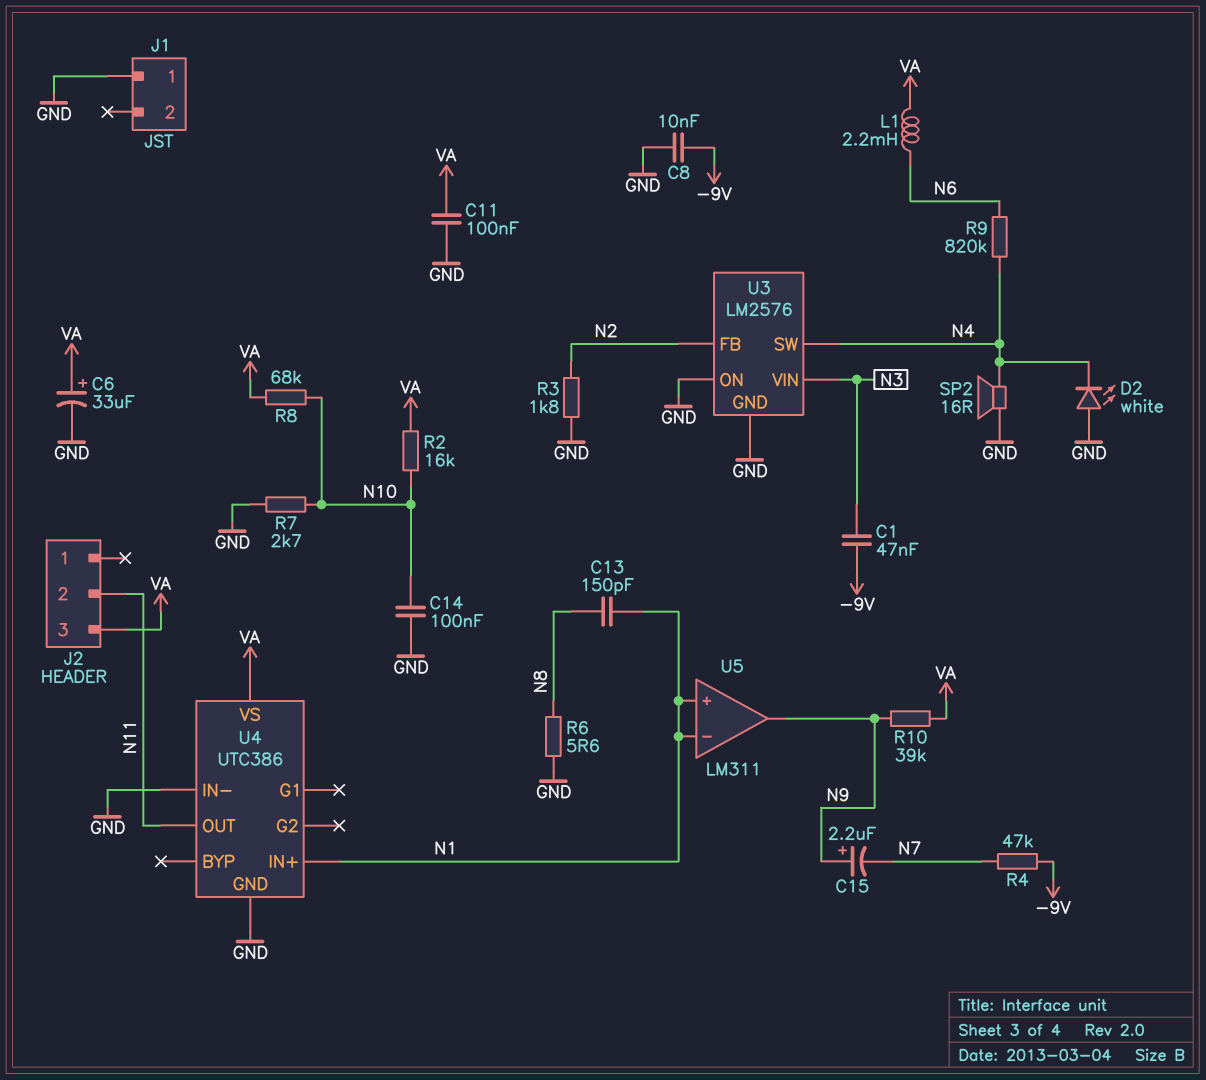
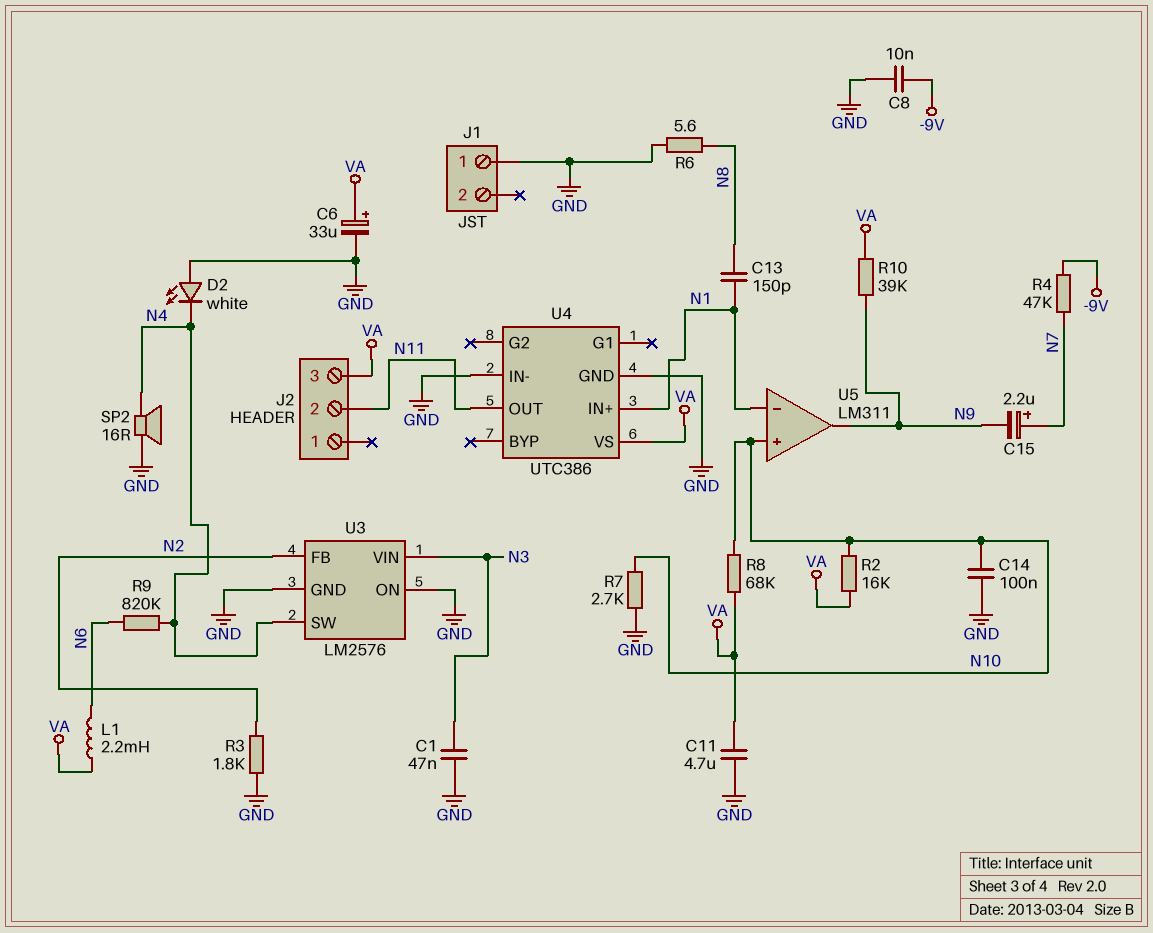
C1: 47nF (-9V, N3) -> 47nF (GND, N3)
C11: 100nF (GND, VA) -> 4.7uF (GND, VA)
C15: 2.2uF (plus N9, minus N7) -> 2.2uF (plus N7, minus N9)
U5 pin in+: N1 -> N10

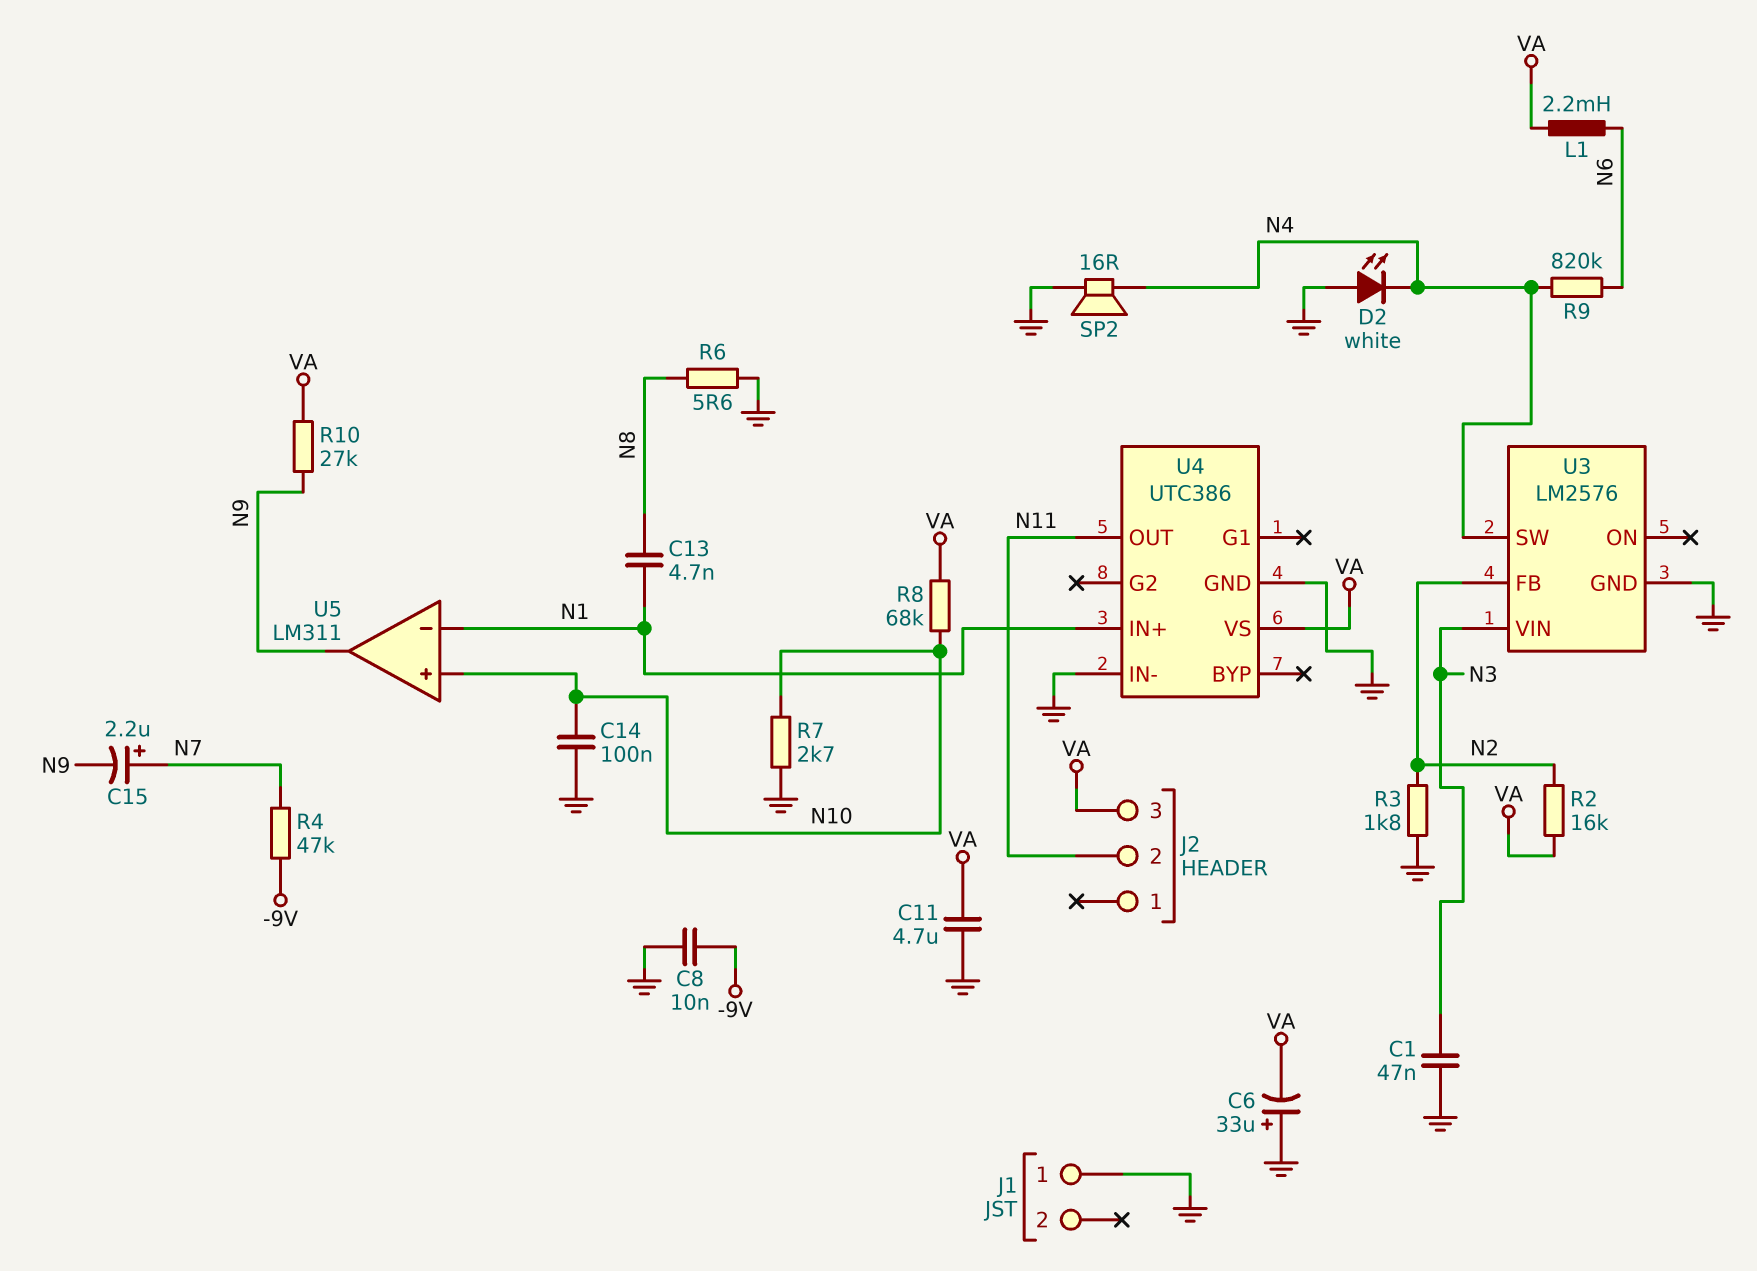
C6: 33uF (plus VA, minus GND) -> 33uF (plus GND, minus VA)
C13: 150pF (N1, N8) -> 4.7nF (N1, N8)
R2: 16k (N10, VA) -> 16k (N2, VA)
R10: 39k (N9, VA) -> 27k (N9, VA)
U3 pin ON: GND -> none

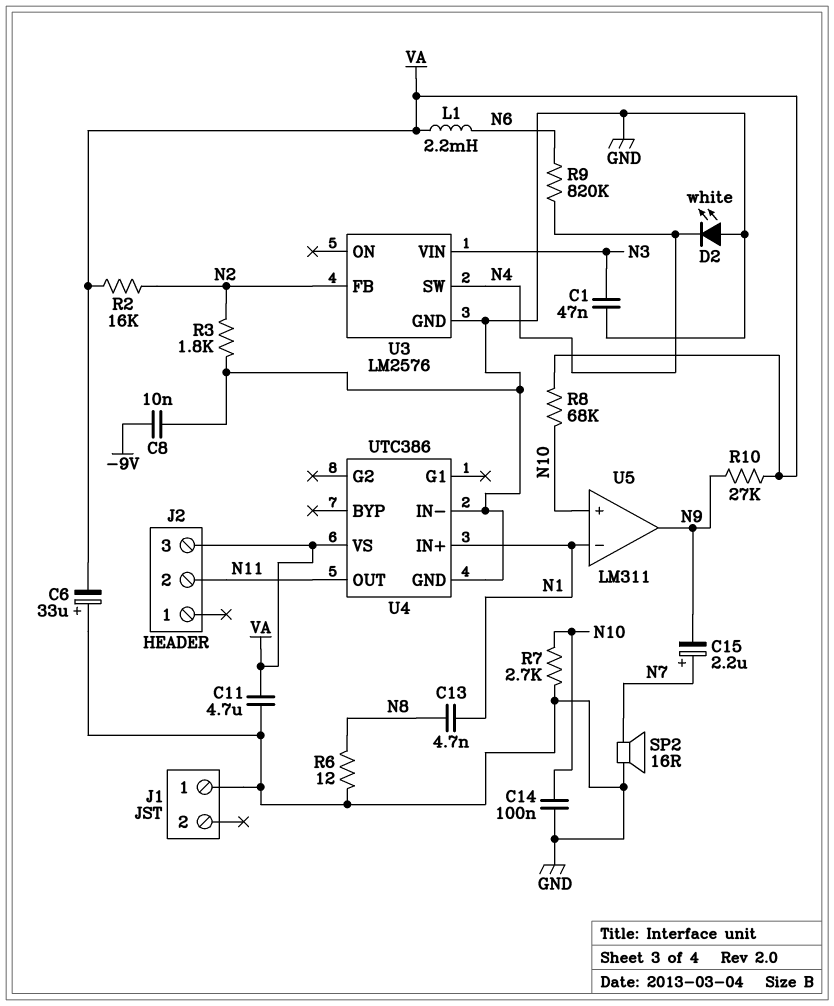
R4: 47k (-9V, N7) -> none
R6: 5.6 (GND, N8) -> 12 (GND, N8)
SP2: speaker 16R (GND, N4) -> speaker 16R (GND, N7)

